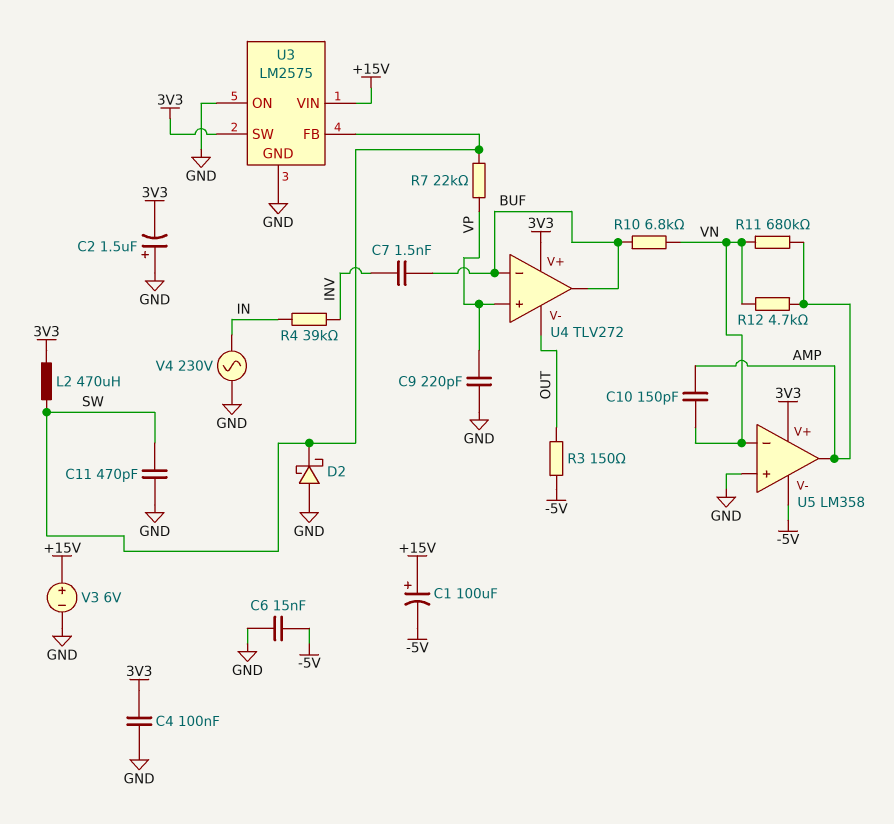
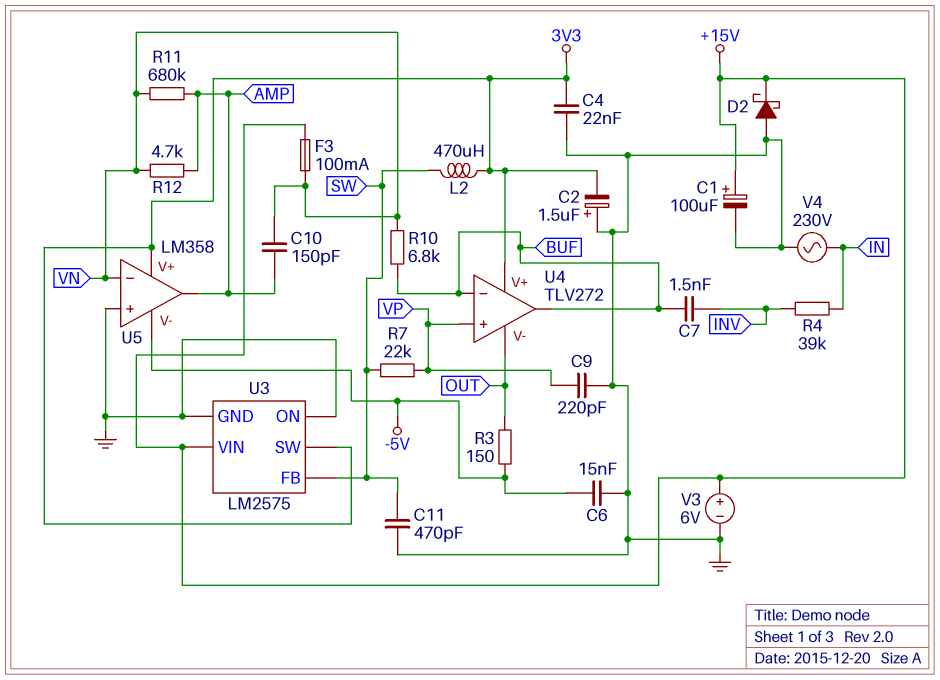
C1: 100uF (plus +15V, minus -5V) -> 100uF (plus +15V, minus GND)
C4: 100nF (3V3, GND) -> 22nF (3V3, GND)
D2: schottky (A GND, K SW) -> schottky (A GND, K +15V)
F3: none -> 100mA (+15V, VN)

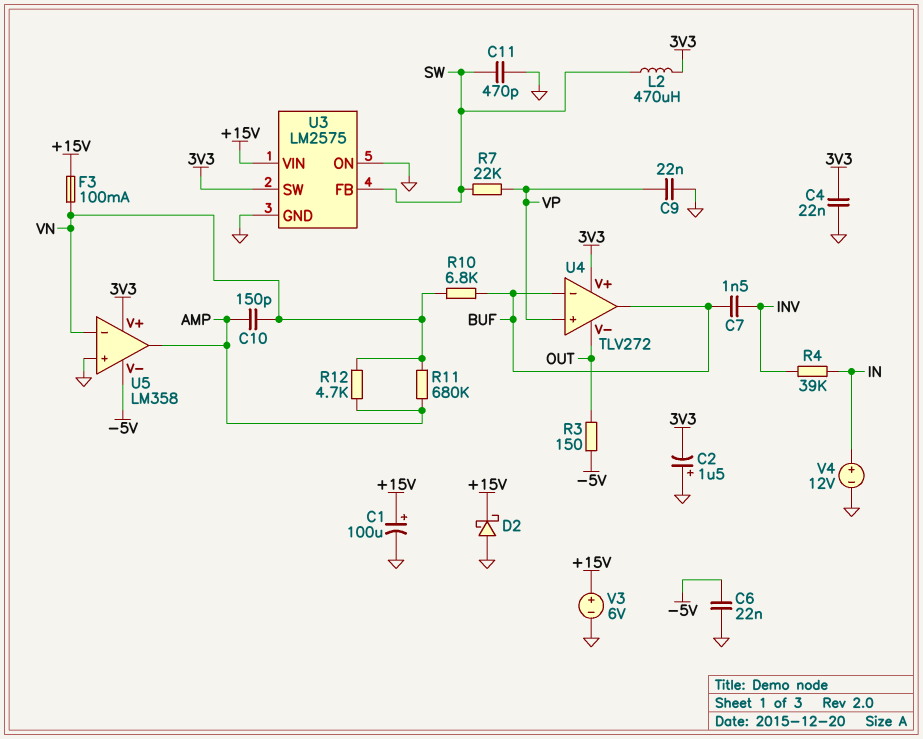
C6: 15nF (-5V, GND) -> 22nF (-5V, GND)
C9: 220pF (GND, VP) -> 22nF (GND, VP)
V4: AC 230V (GND, IN) -> 12V (plus IN, minus GND)

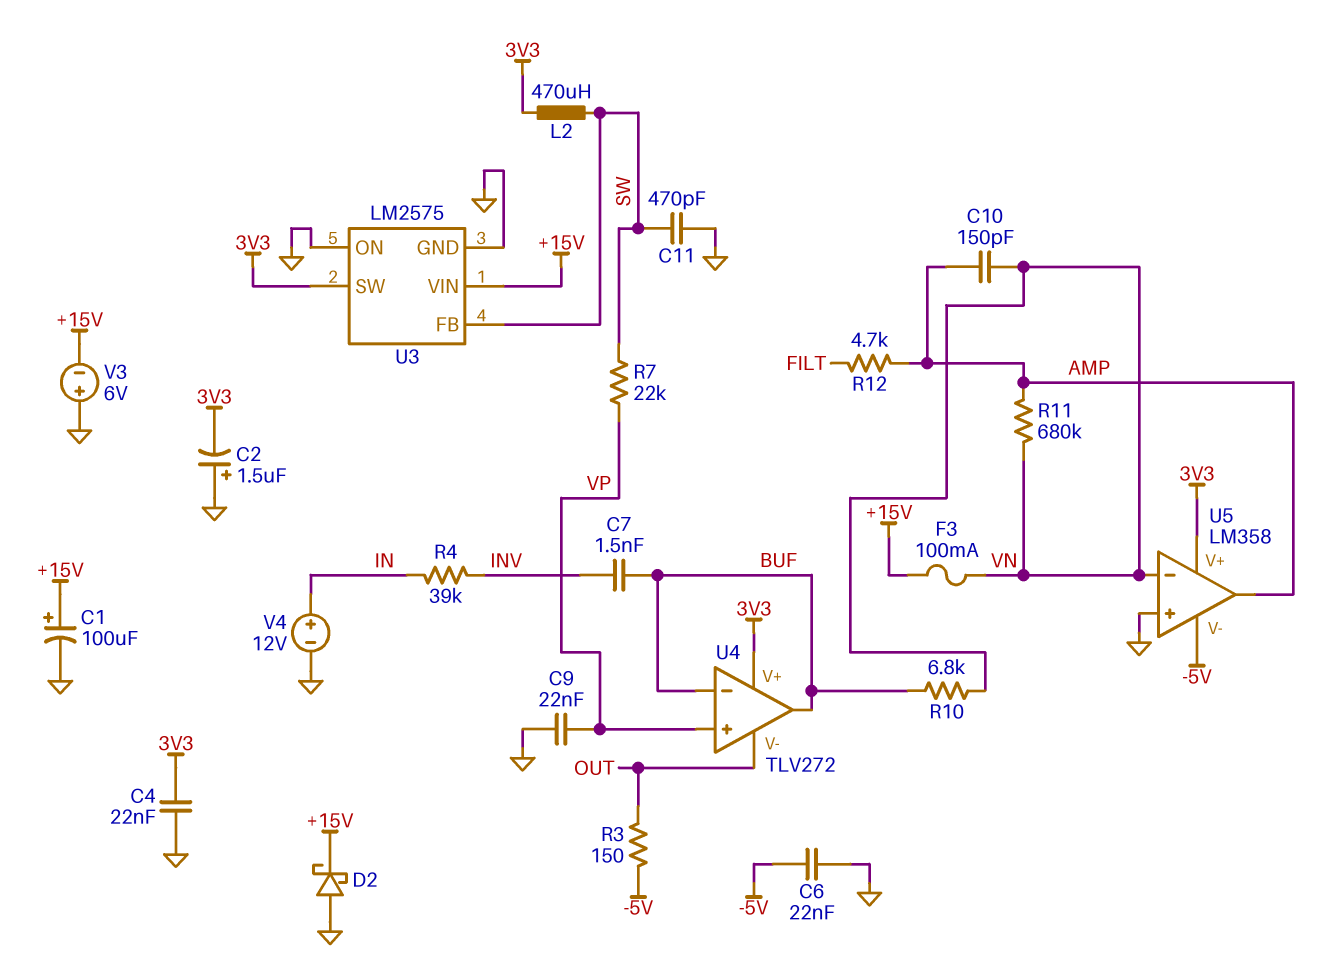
R12: 4.7k (AMP, VN) -> 4.7k (AMP, FILT)
V3: 6V (plus +15V, minus GND) -> 6V (plus GND, minus +15V)

